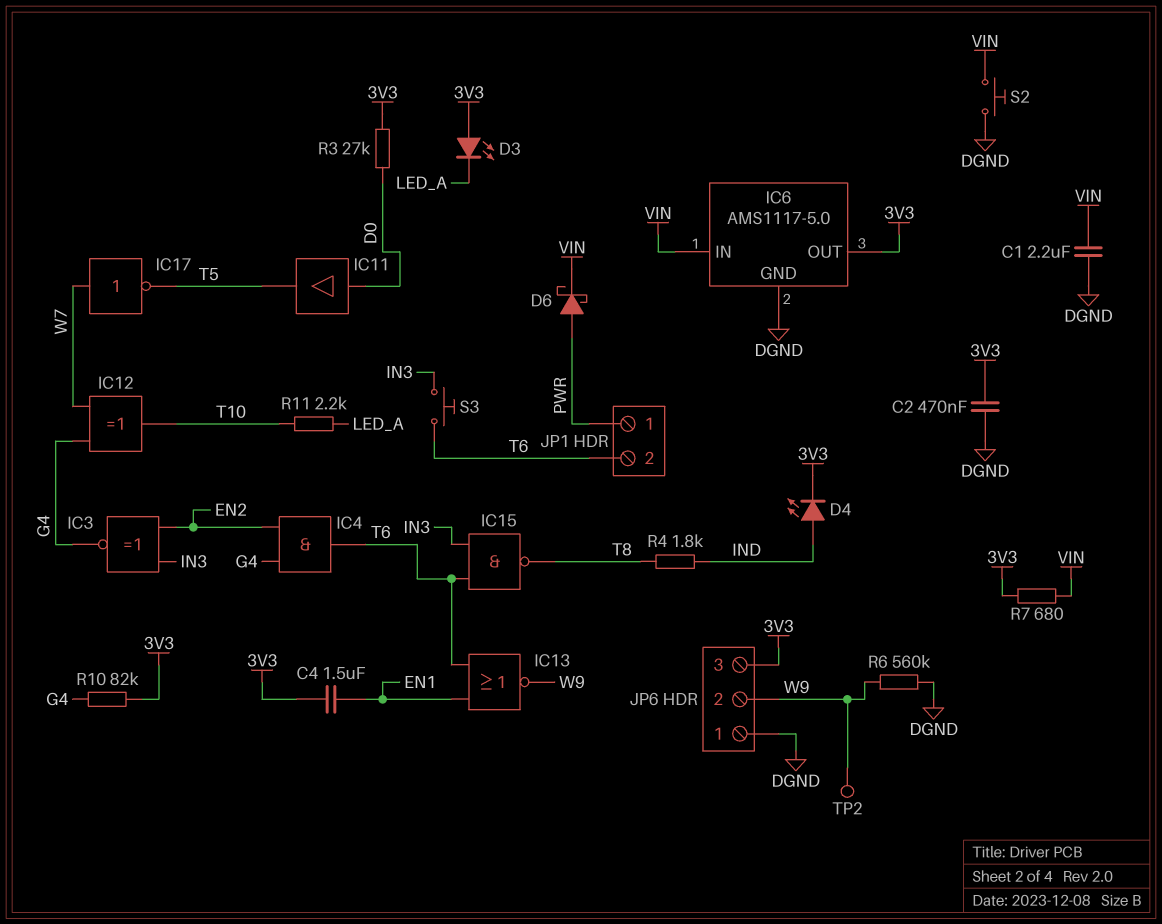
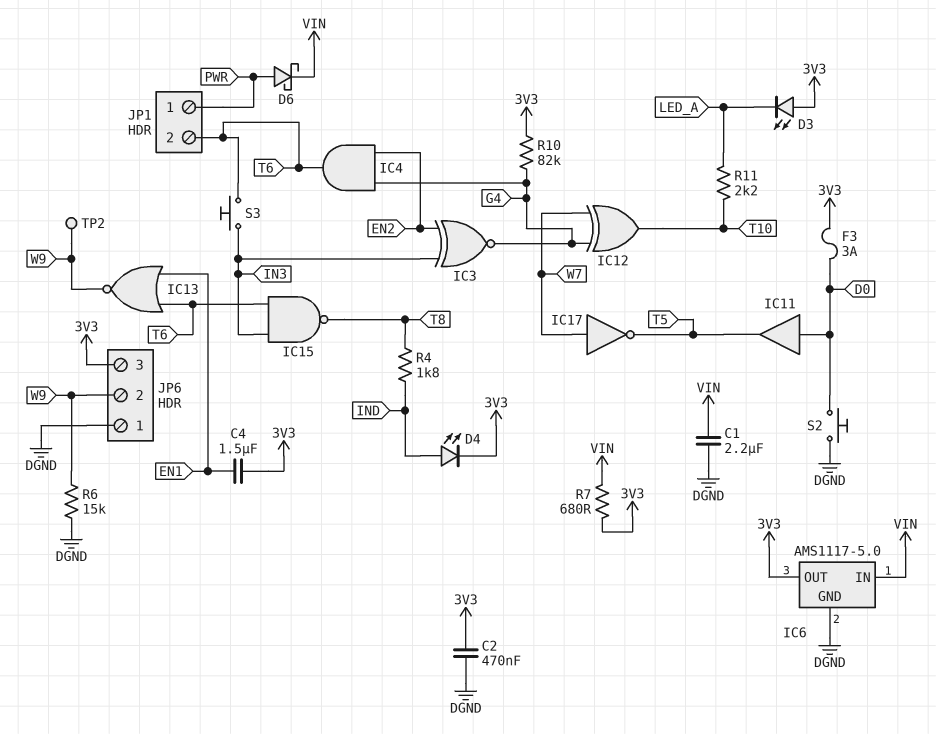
F3: none -> 3A (3V3, D0)
R3: 27k (3V3, D0) -> none
R6: 560k (DGND, W9) -> 15k (DGND, W9)
S2: button (DGND, VIN) -> button (D0, DGND)

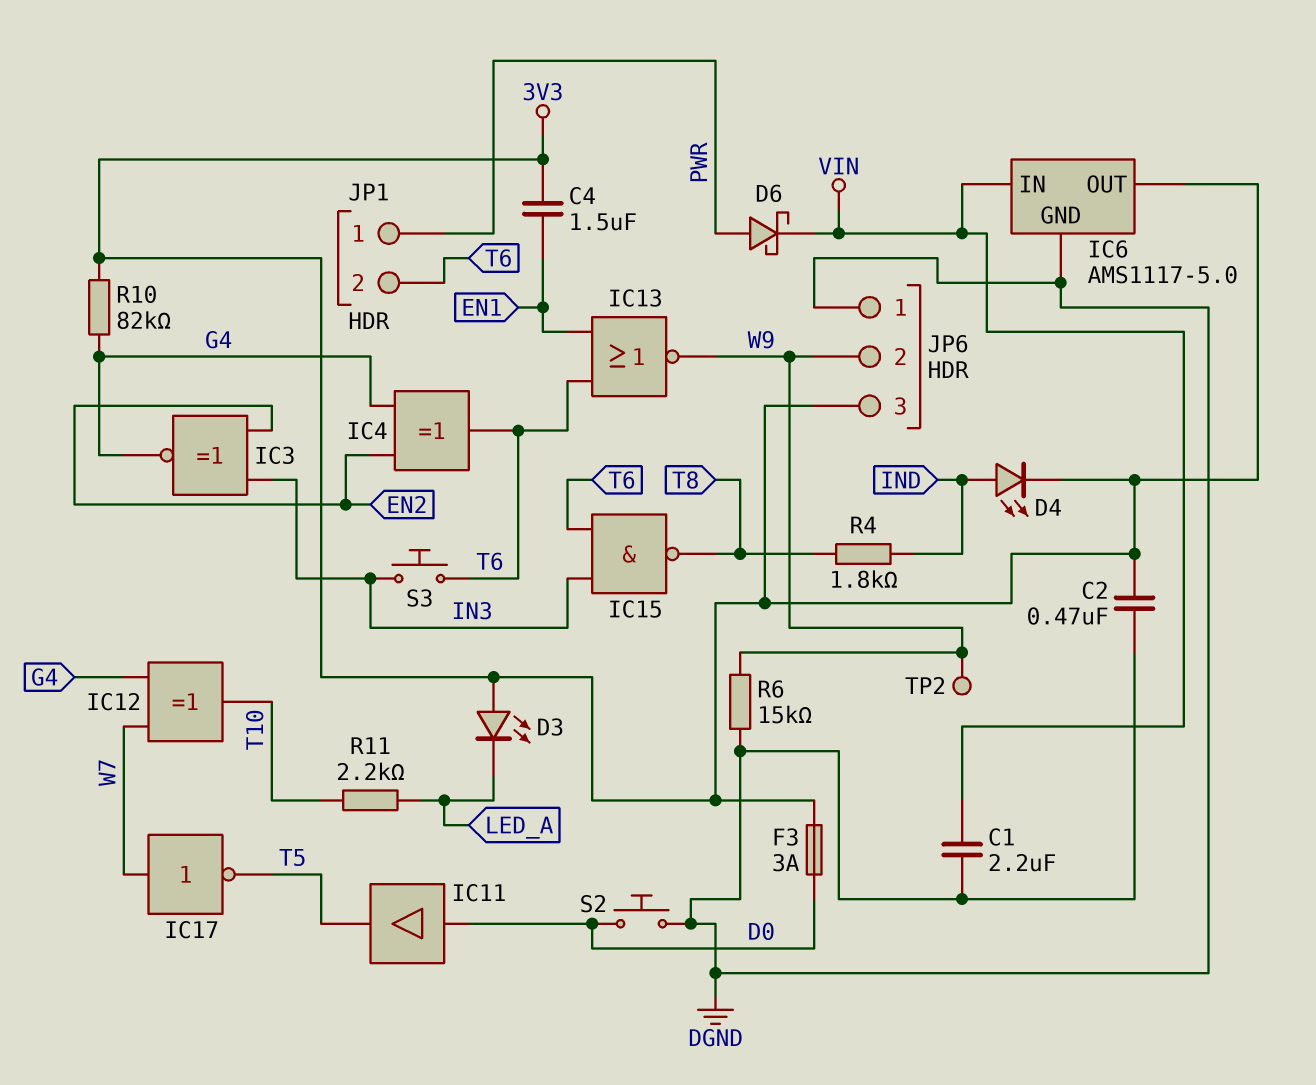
IC4: AND (in EN2, in G4, out T6) -> XOR (in EN2, in G4, out T6)
R7: 680 (3V3, VIN) -> none

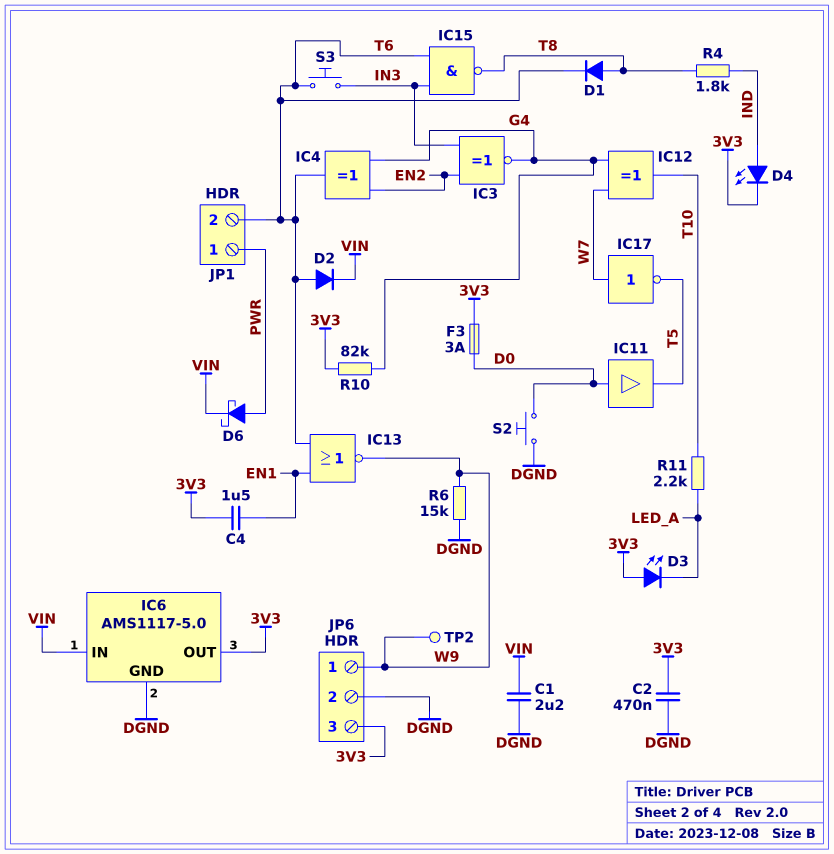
D1: none -> diode (A T8, K T6)
D2: none -> diode (A T6, K VIN)
JP6 pin 1: DGND -> W9
JP6 pin 2: W9 -> DGND

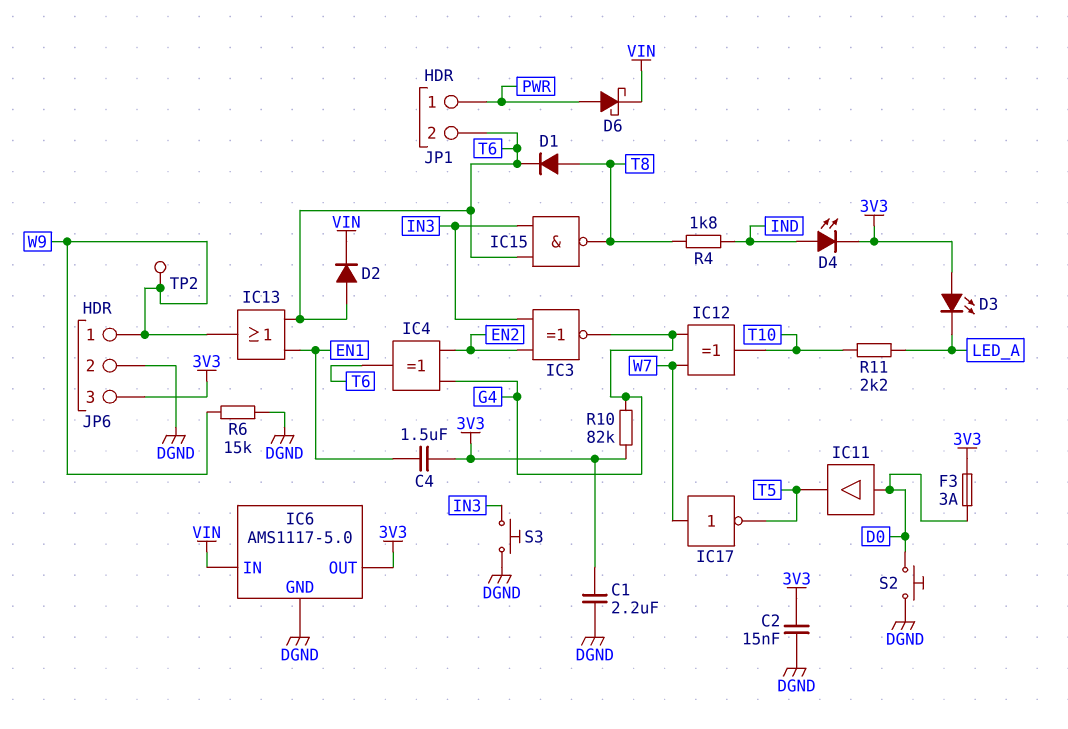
C1: 2.2uF (DGND, VIN) -> 2.2uF (3V3, DGND)
C2: 470nF (3V3, DGND) -> 15nF (3V3, DGND)
IC13: NOR (in EN1, in T6, out W9) -> OR (in EN1, in T6, out W9)
S3: button (IN3, T6) -> button (DGND, IN3)

